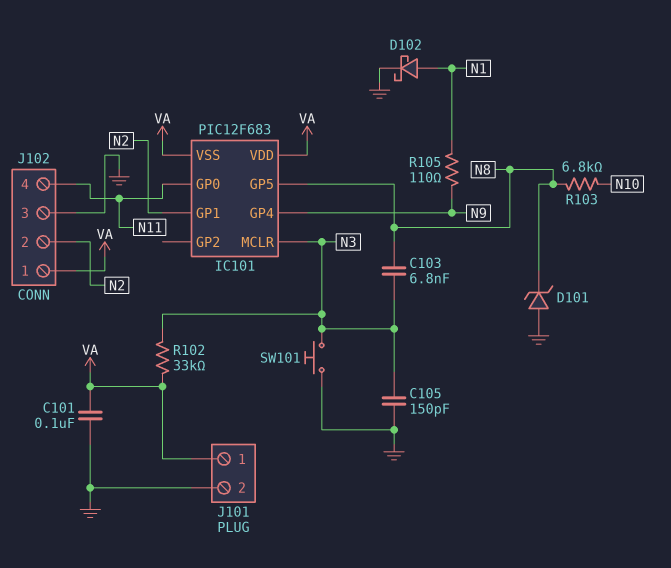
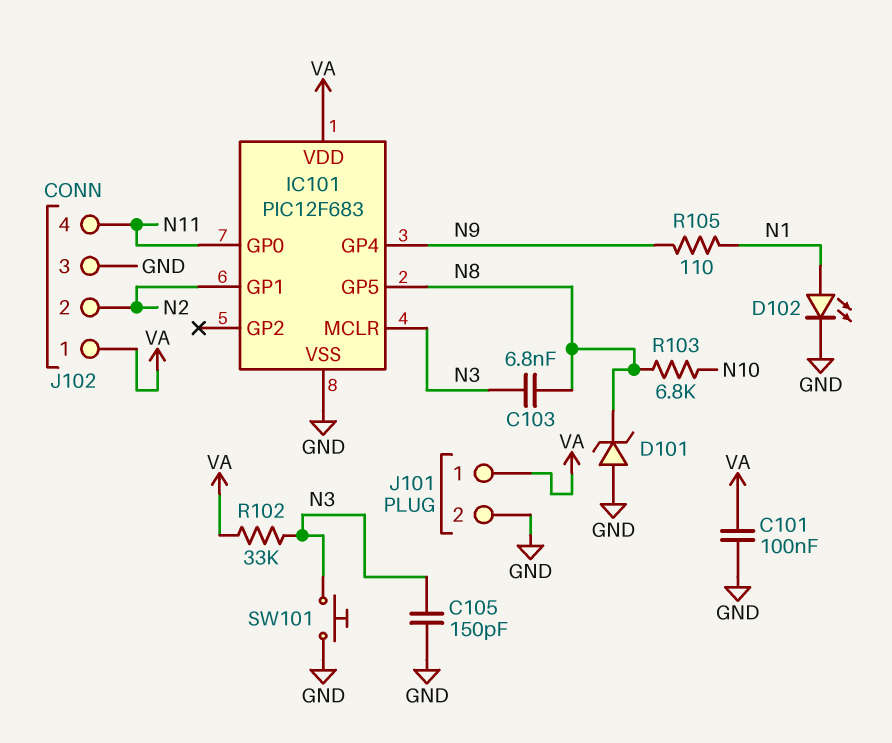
D102: schottky (A N1, K GND) -> LED (A N1, K GND)
IC101 pin VSS: VA -> GND

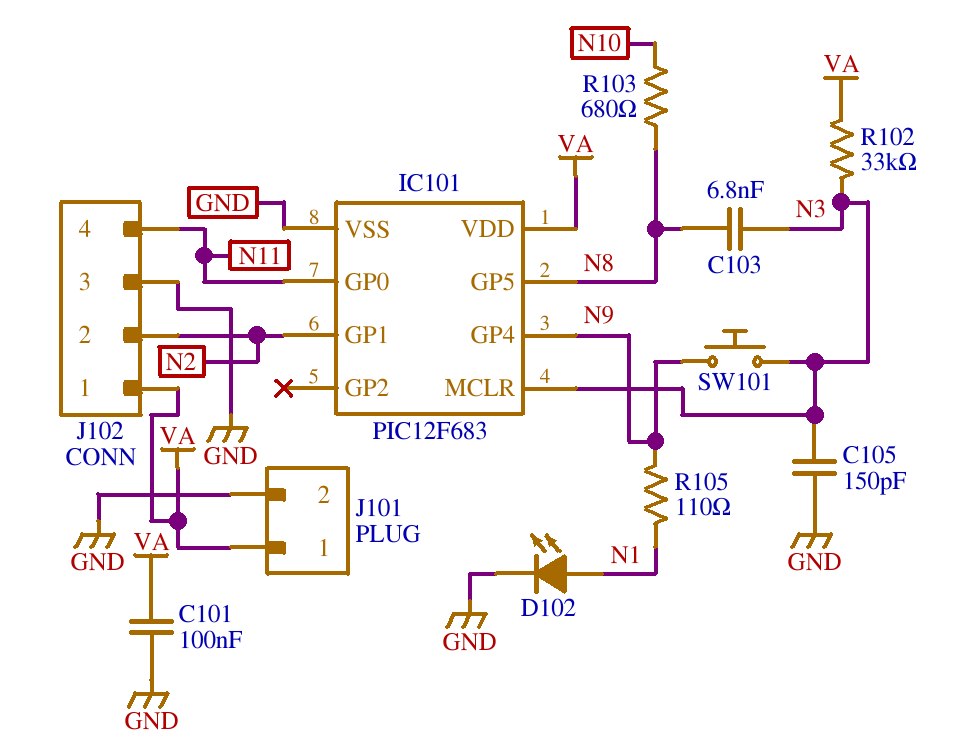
D101: zener (A GND, K N8) -> none
R103: 6.8k (N8, N10) -> 680 (N8, N10)
SW101: button (GND, N3) -> button (N3, N9)

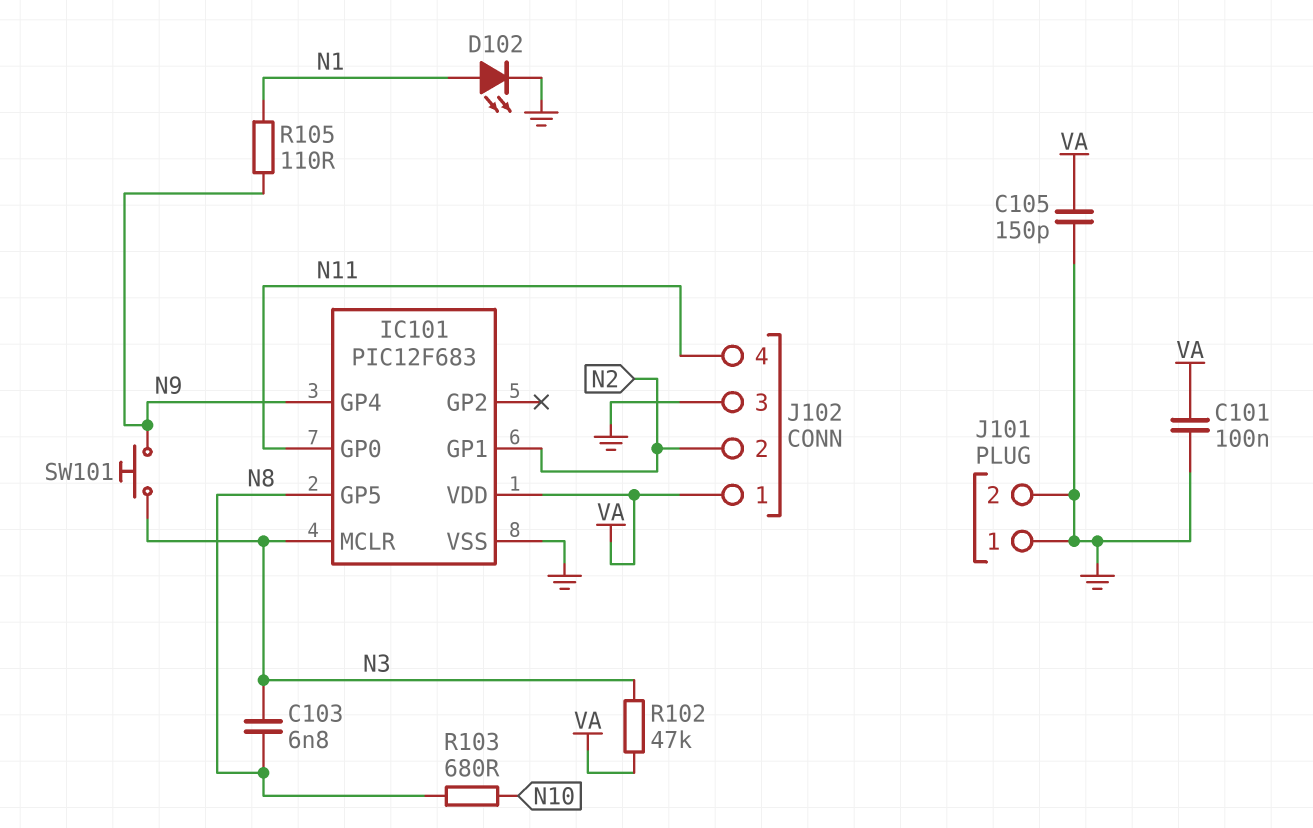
C105: 150pF (GND, N3) -> 150pF (GND, VA)
J101 pin 1: VA -> GND
R102: 33k (N3, VA) -> 47k (N3, VA)

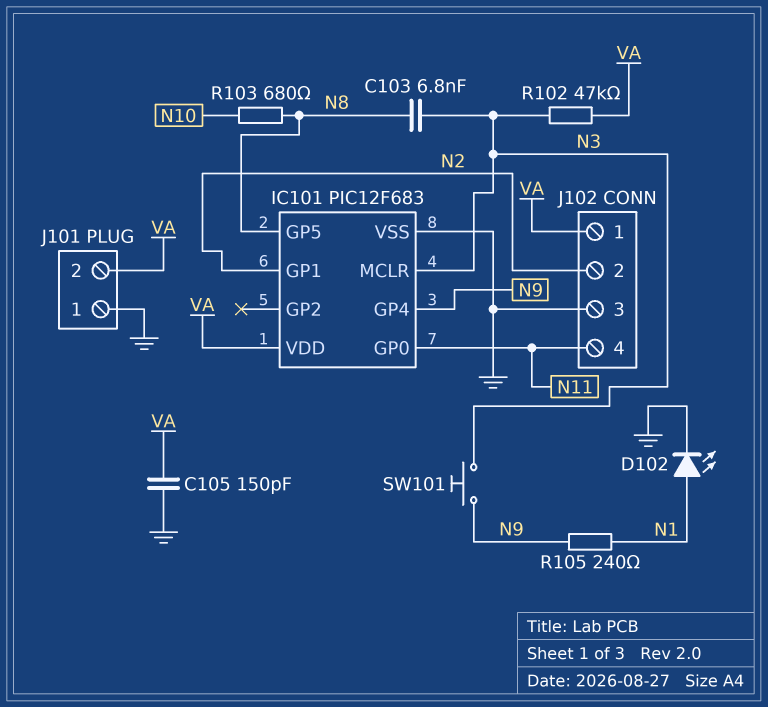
C101: 100nF (GND, VA) -> none
J101 pin 2: GND -> VA
R105: 110 (N1, N9) -> 240 (N1, N9)

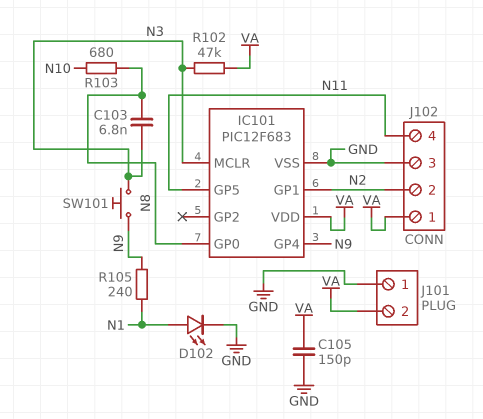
IC101 pin GP0: N11 -> N8
IC101 pin GP5: N8 -> N11

